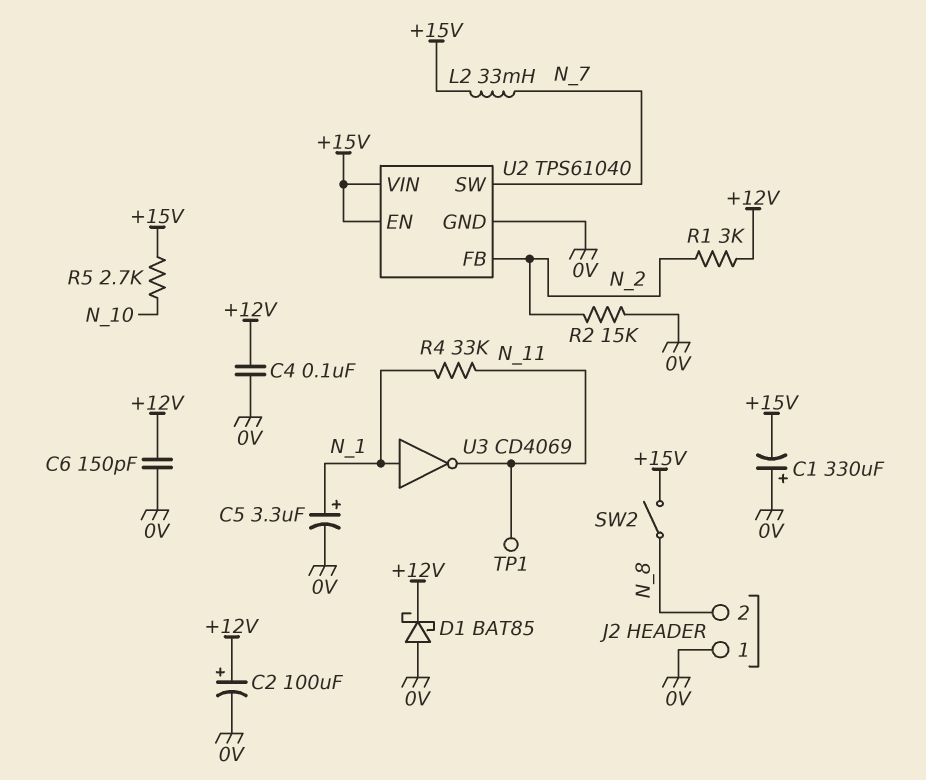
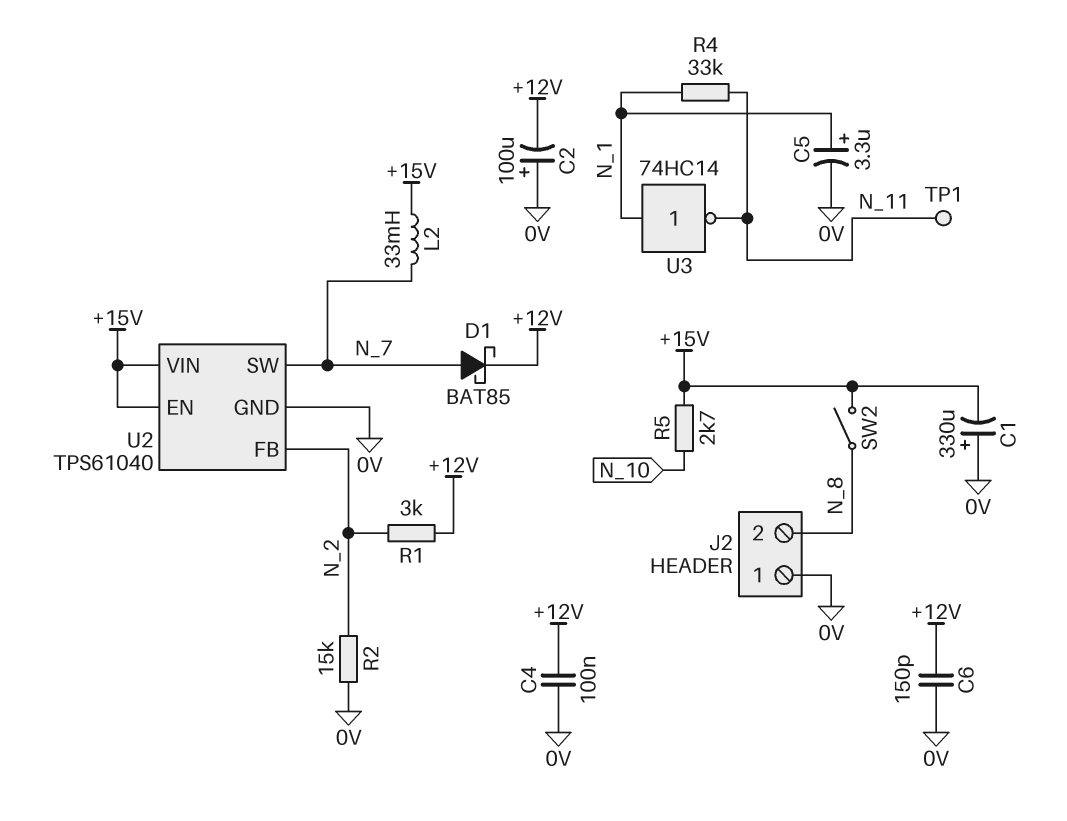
C2: 100uF (plus +12V, minus 0V) -> 100uF (plus 0V, minus +12V)
D1: schottky BAT85 (A 0V, K +12V) -> schottky BAT85 (A N_7, K +12V)
U3: NOT CD4069 (in N_1, out N_11) -> NOT 74HC14 (in N_1, out N_11)

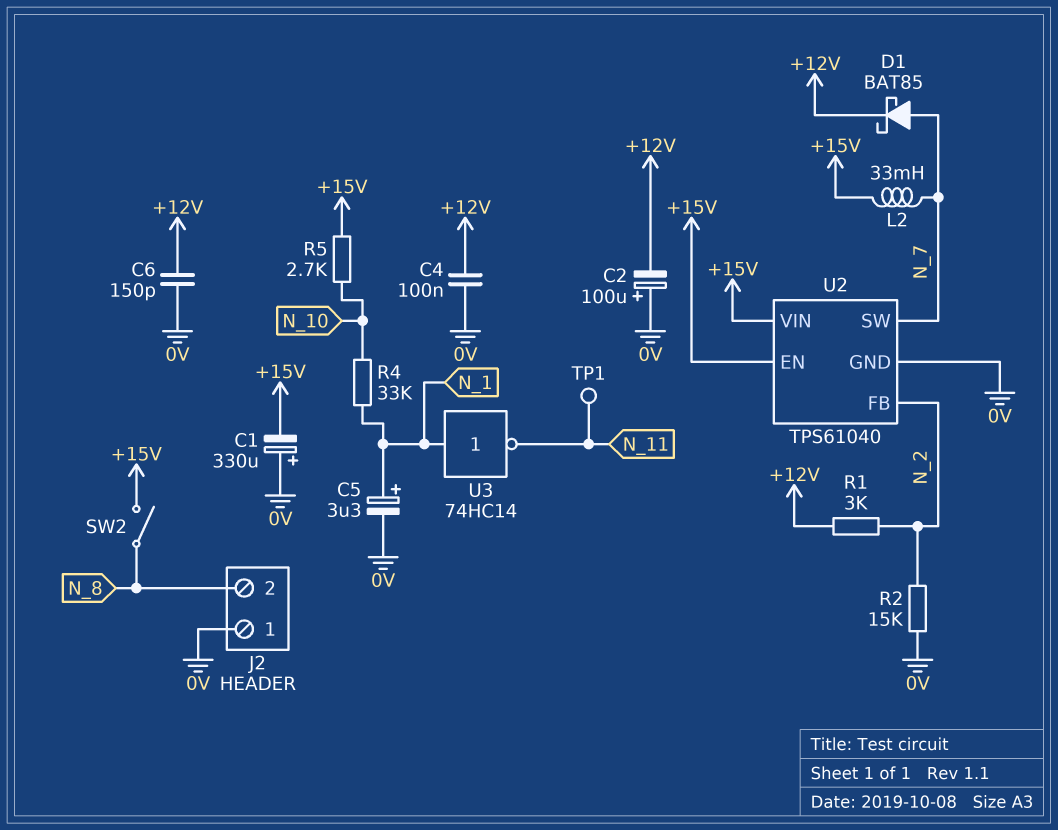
R4: 33k (N_1, N_11) -> 33k (N_1, N_10)

